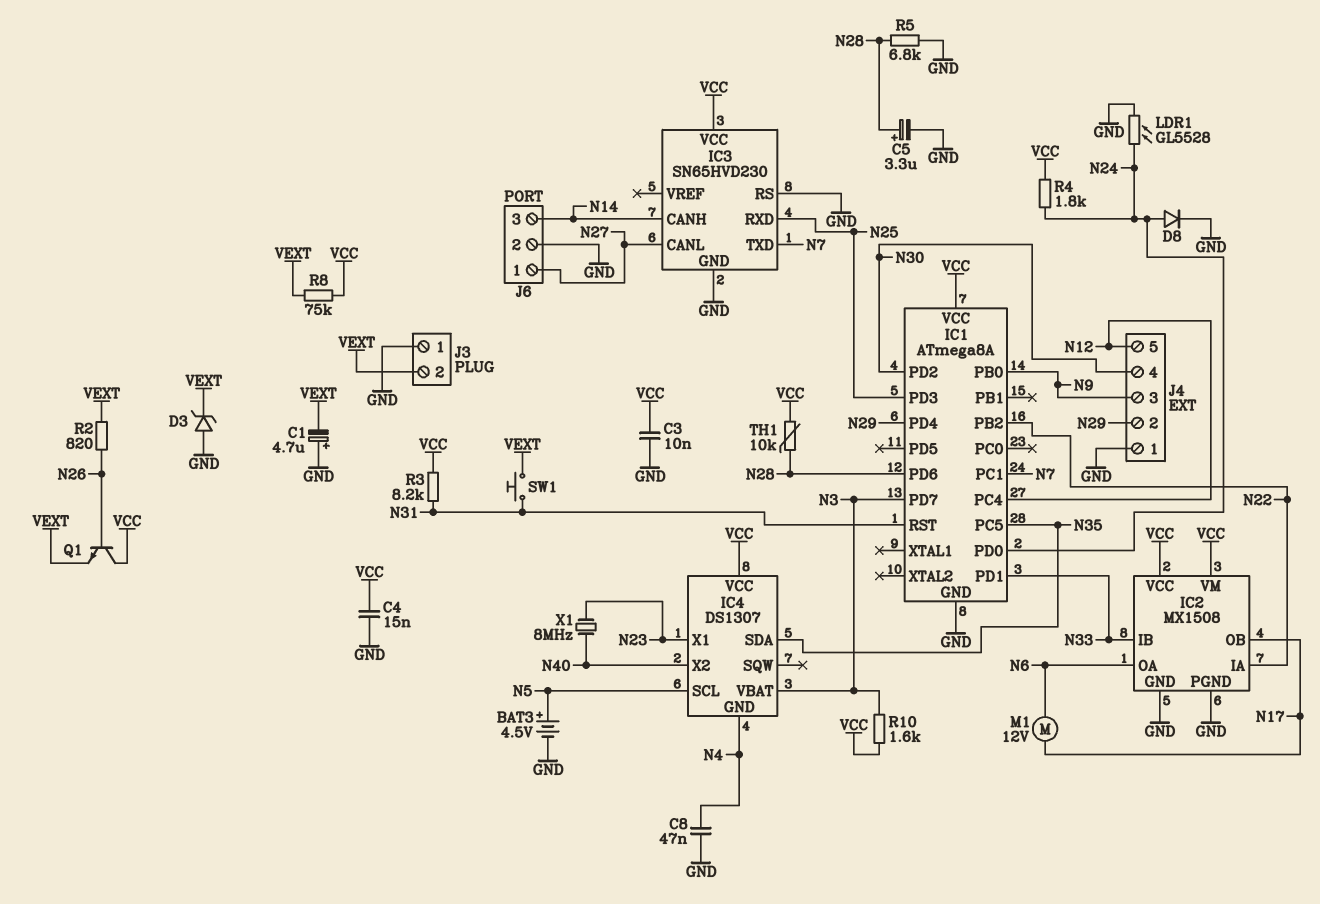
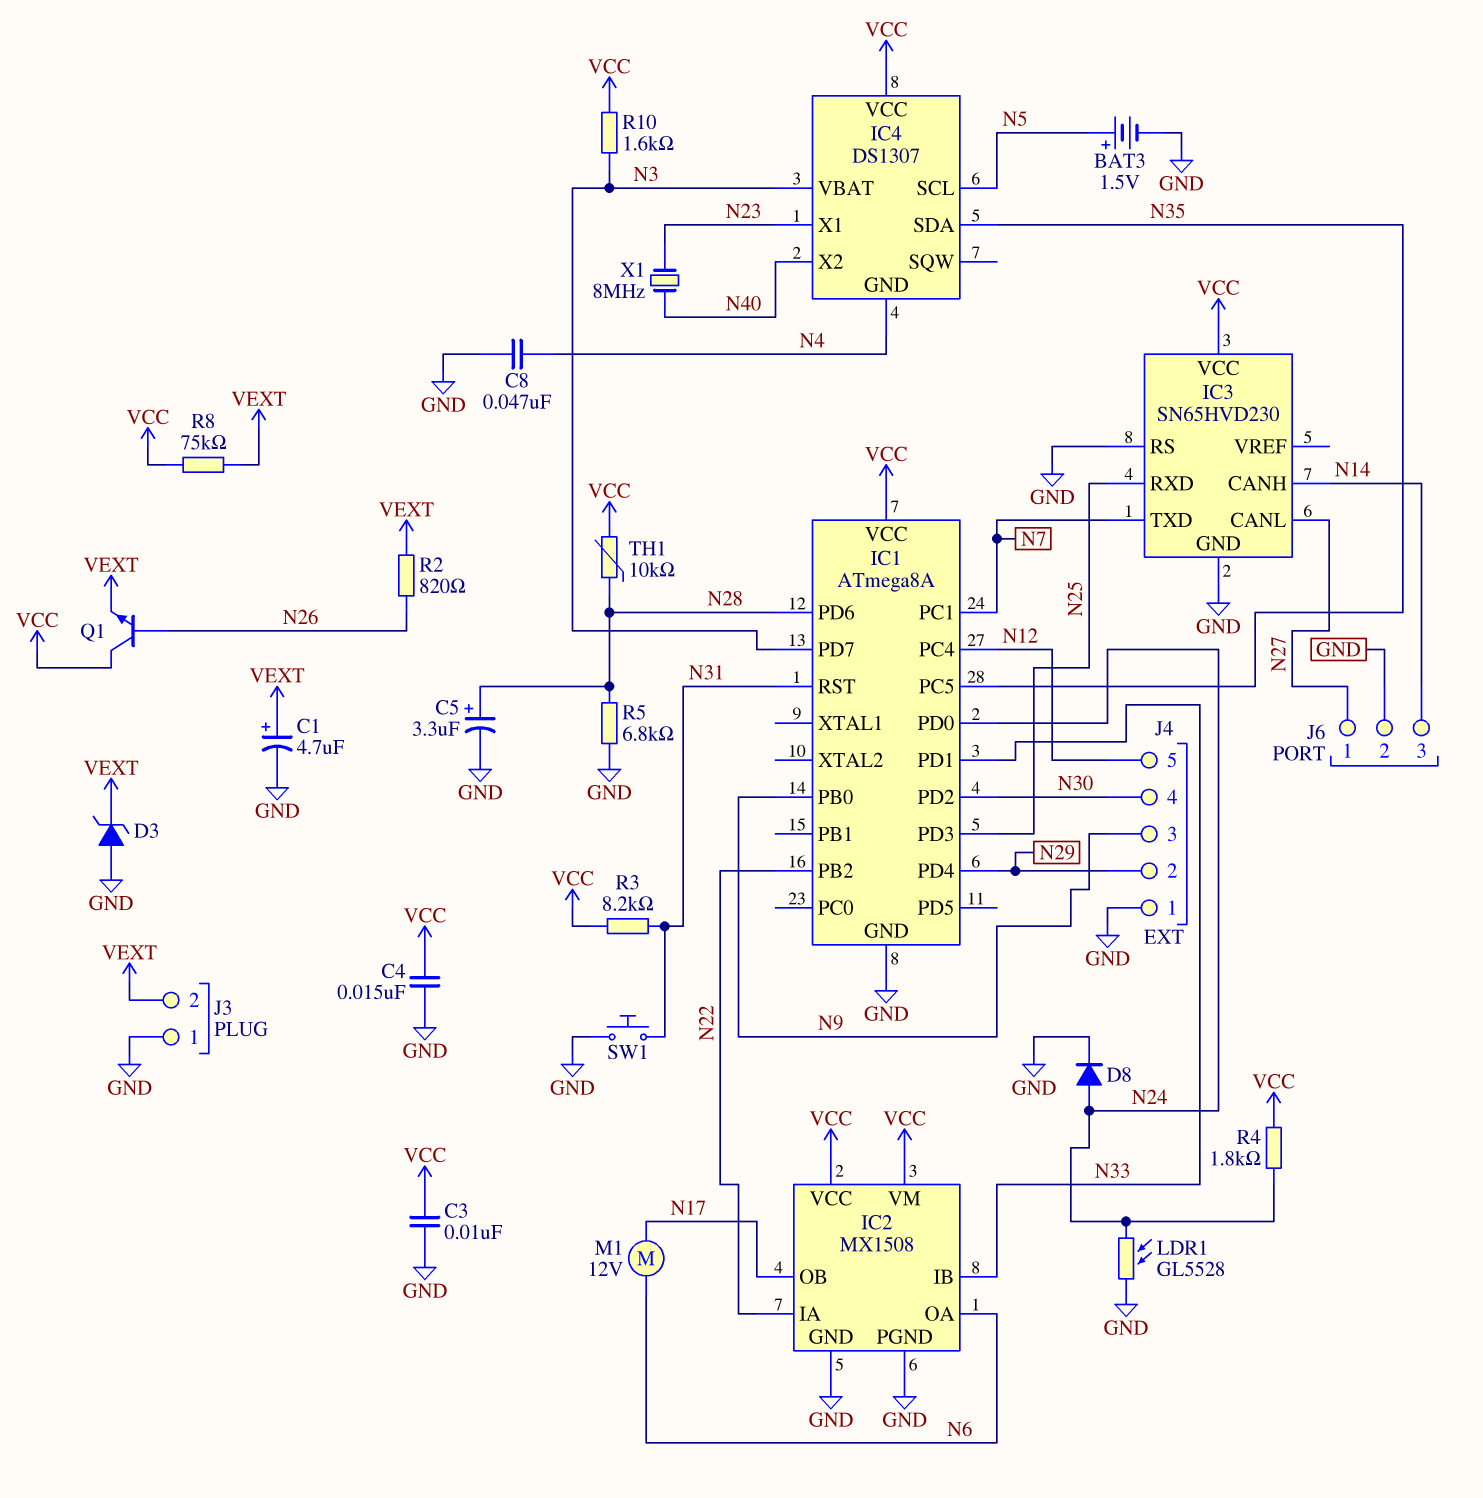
BAT3: 4.5V (plus N5, minus GND) -> 1.5V (plus N5, minus GND)
C1: 4.7uF (plus GND, minus VEXT) -> 4.7uF (plus VEXT, minus GND)
SW1: button (N31, VEXT) -> button (GND, N31)

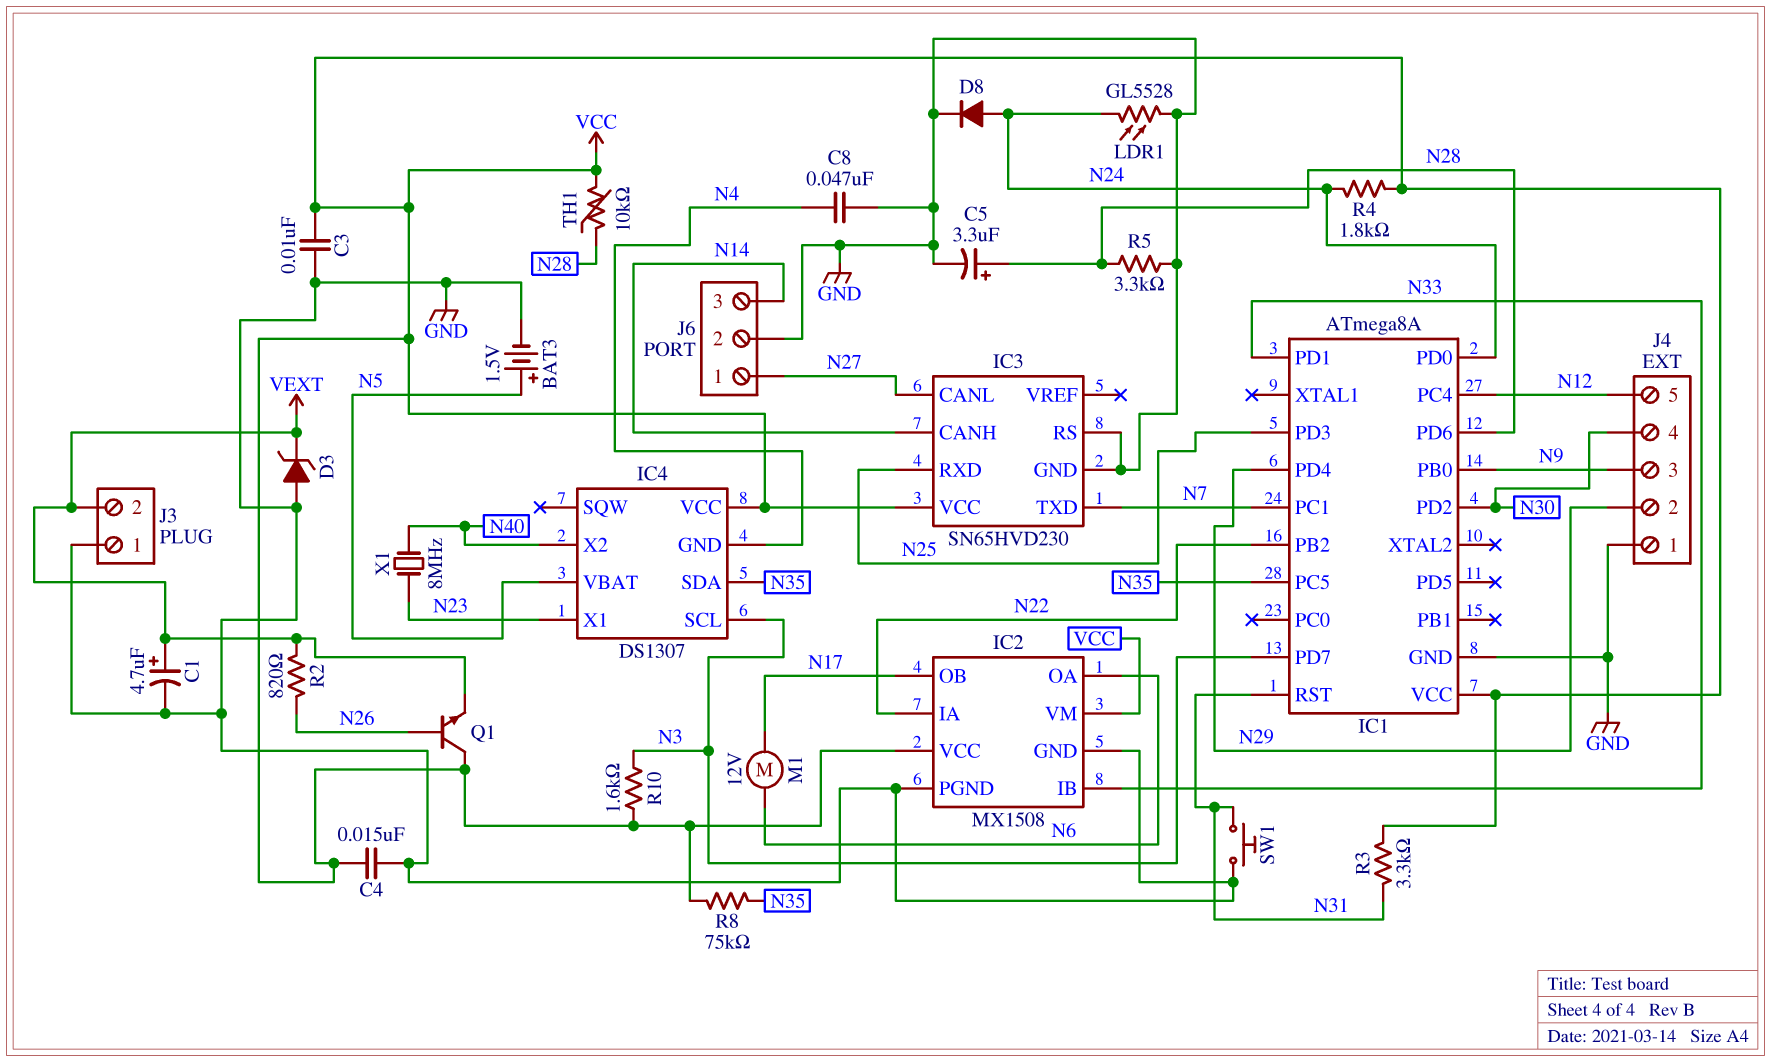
IC4 pin SCL: N5 -> N3
IC4 pin VBAT: N3 -> N5
R3: 8.2k (N31, VCC) -> 3.3k (N31, VCC)
R5: 6.8k (GND, N28) -> 3.3k (GND, N28)
R8: 75k (VCC, VEXT) -> 75k (N35, VCC)

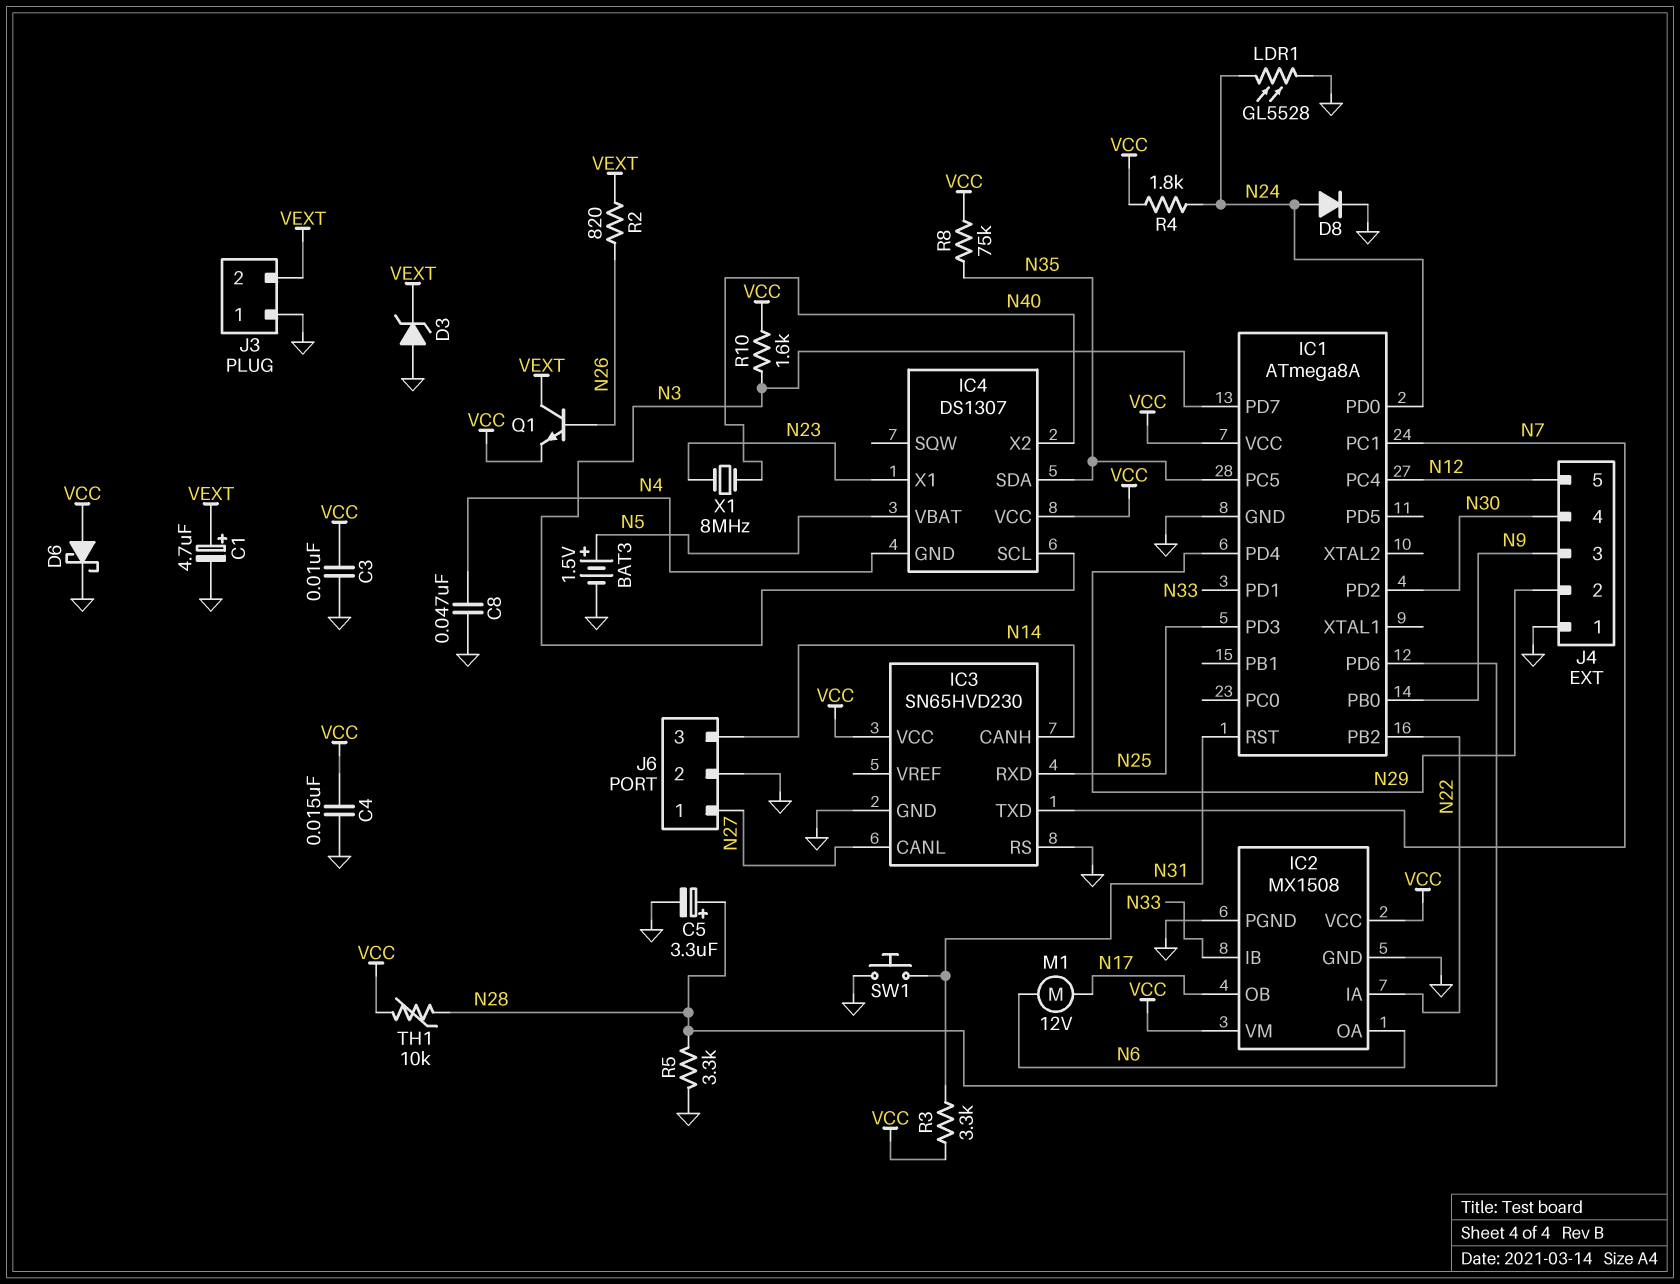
D6: none -> schottky (A VCC, K GND)
Q1: NPN (B N26, C VCC, E VEXT) -> NPN (B N26, C VEXT, E VCC)

